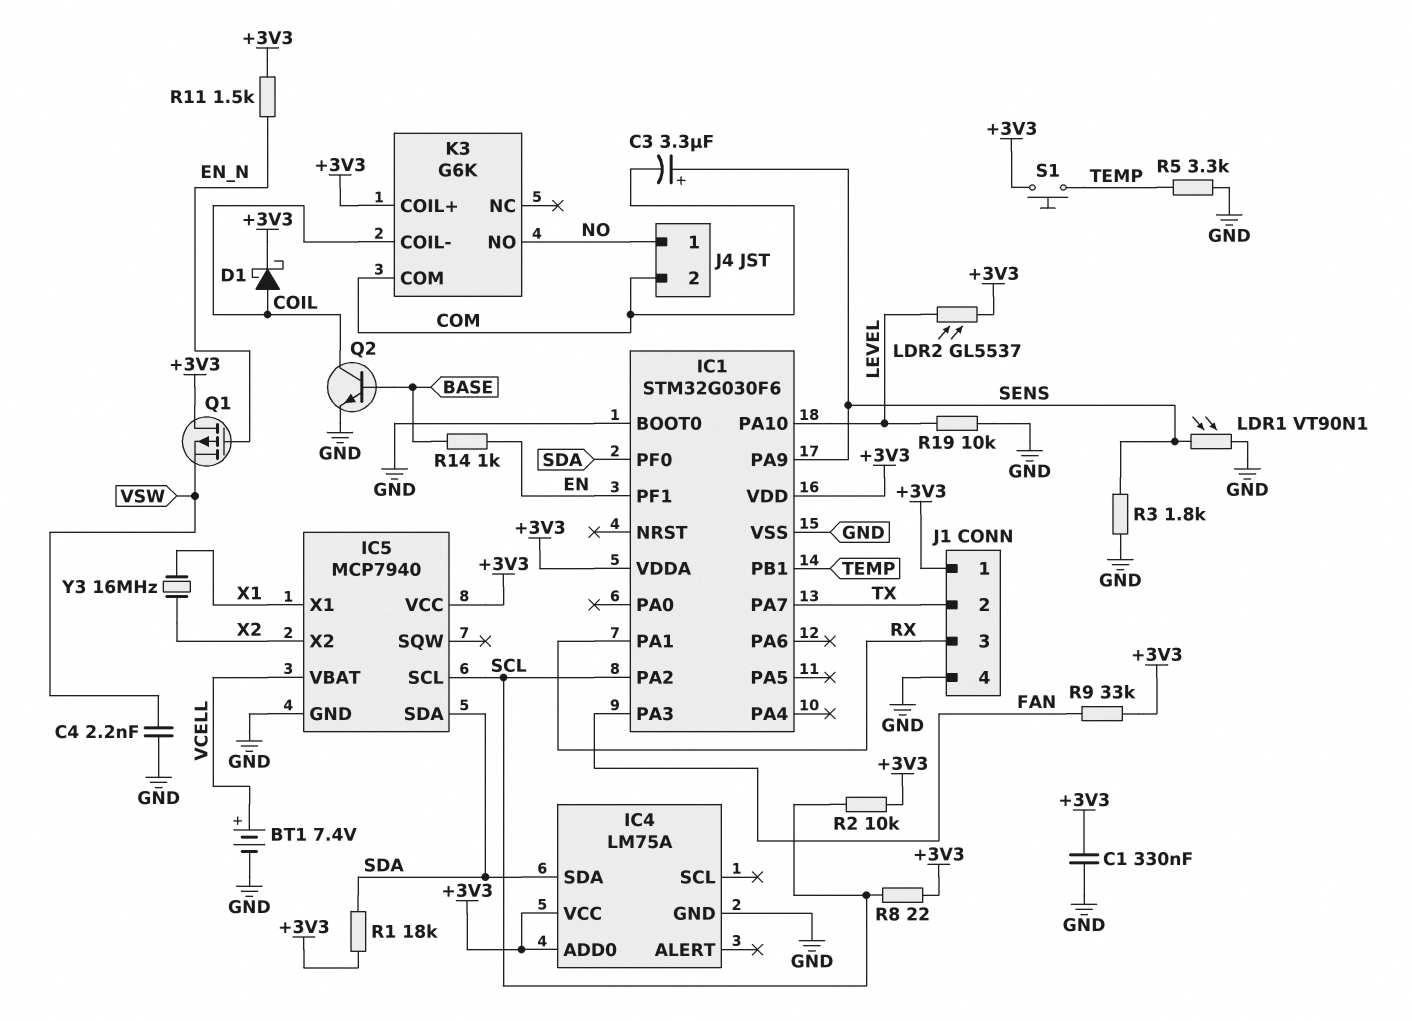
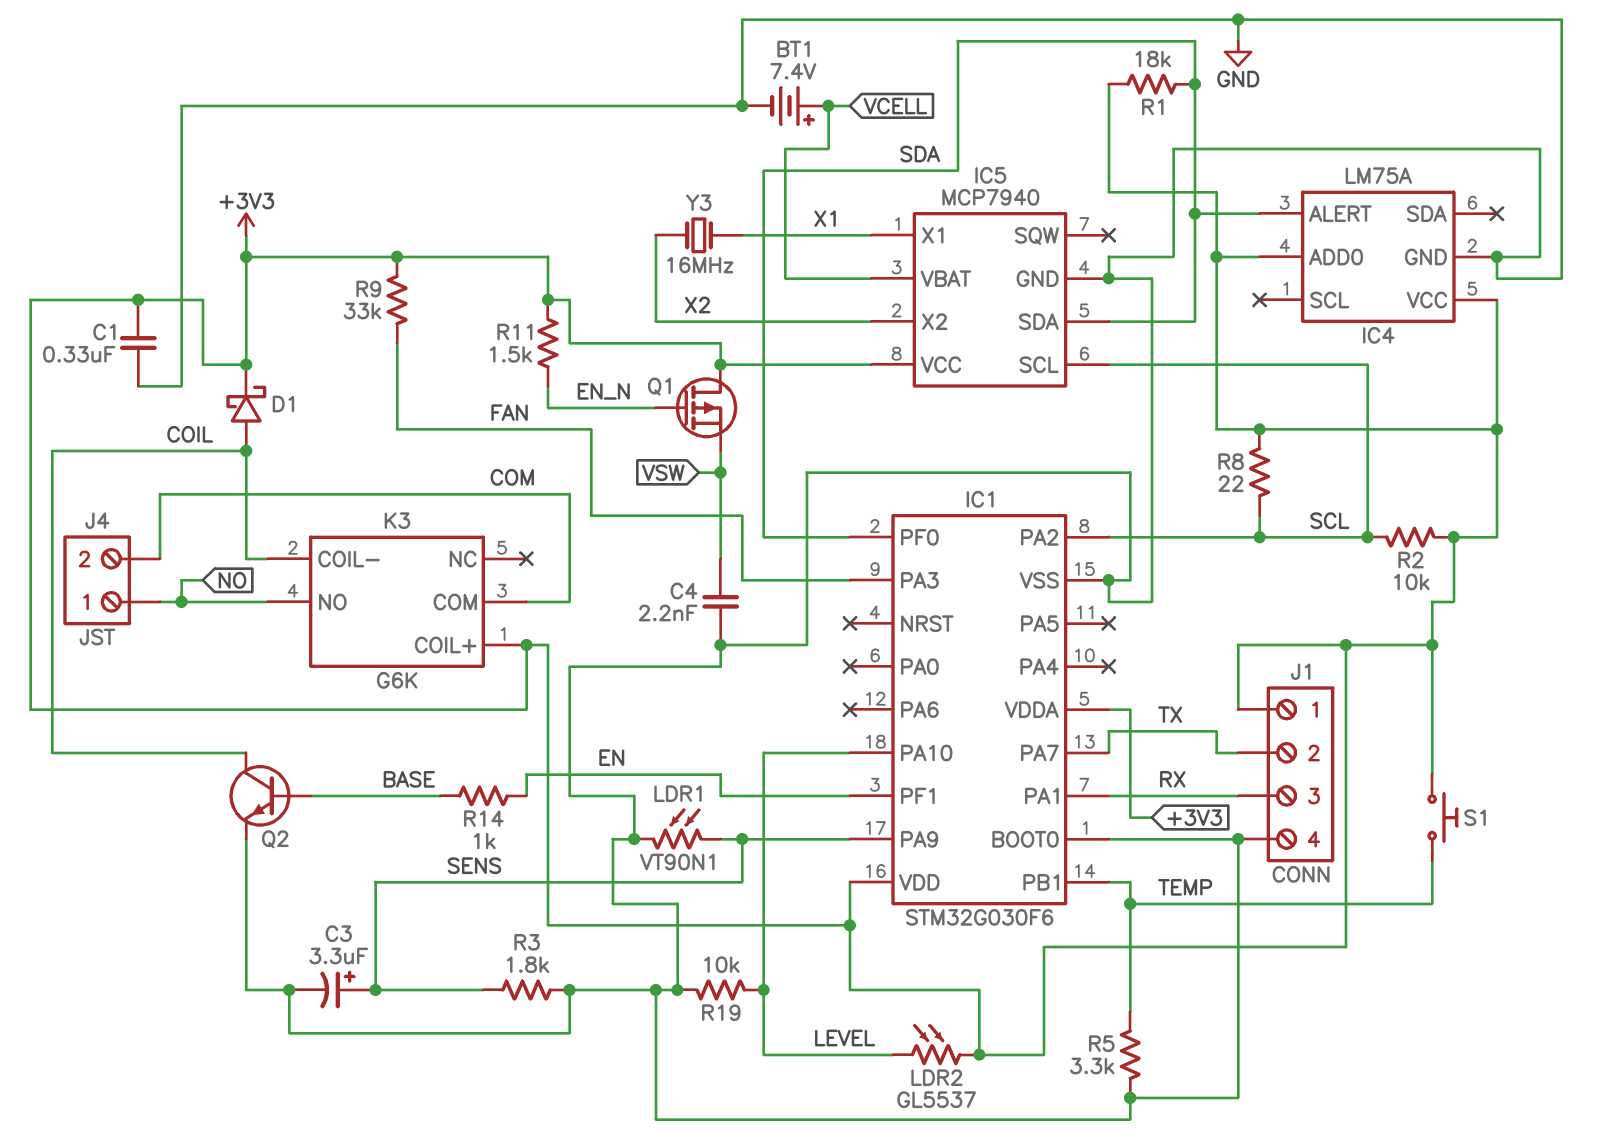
C3: 3.3uF (plus SENS, minus COM) -> 3.3uF (plus SENS, minus GND)
IC4 pin ALERT: none -> SDA
IC4 pin SDA: SDA -> none

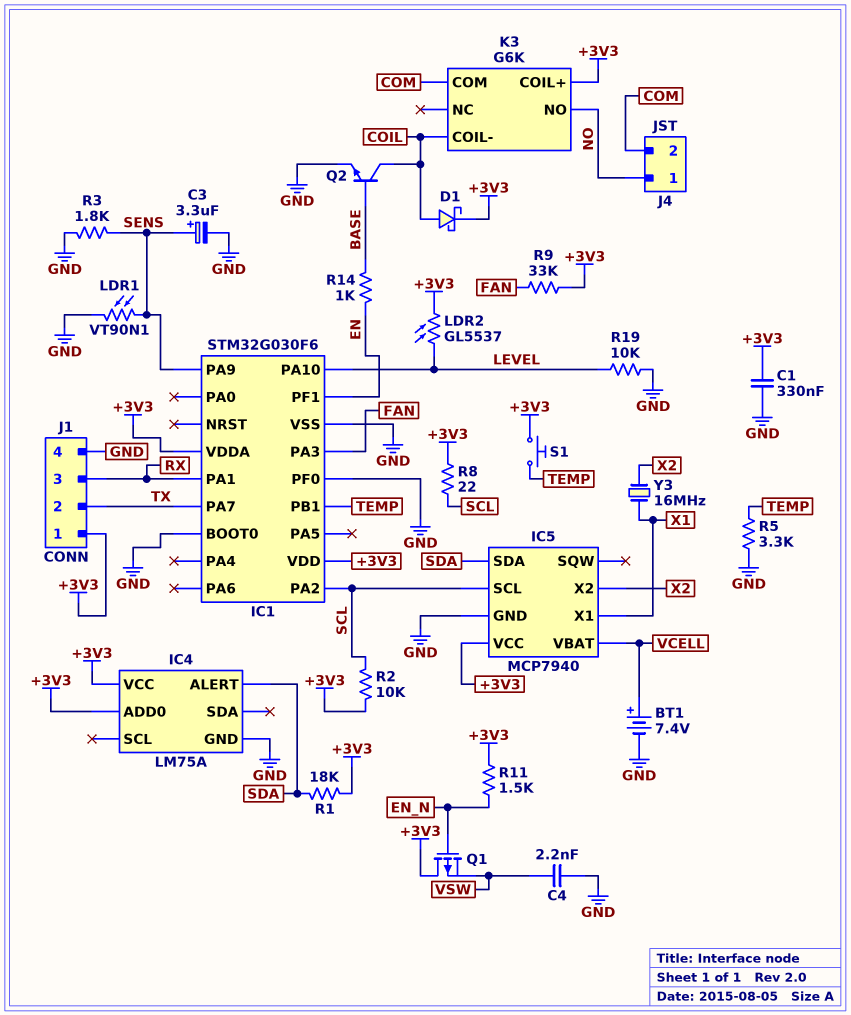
IC1 pin PF0: SDA -> GND

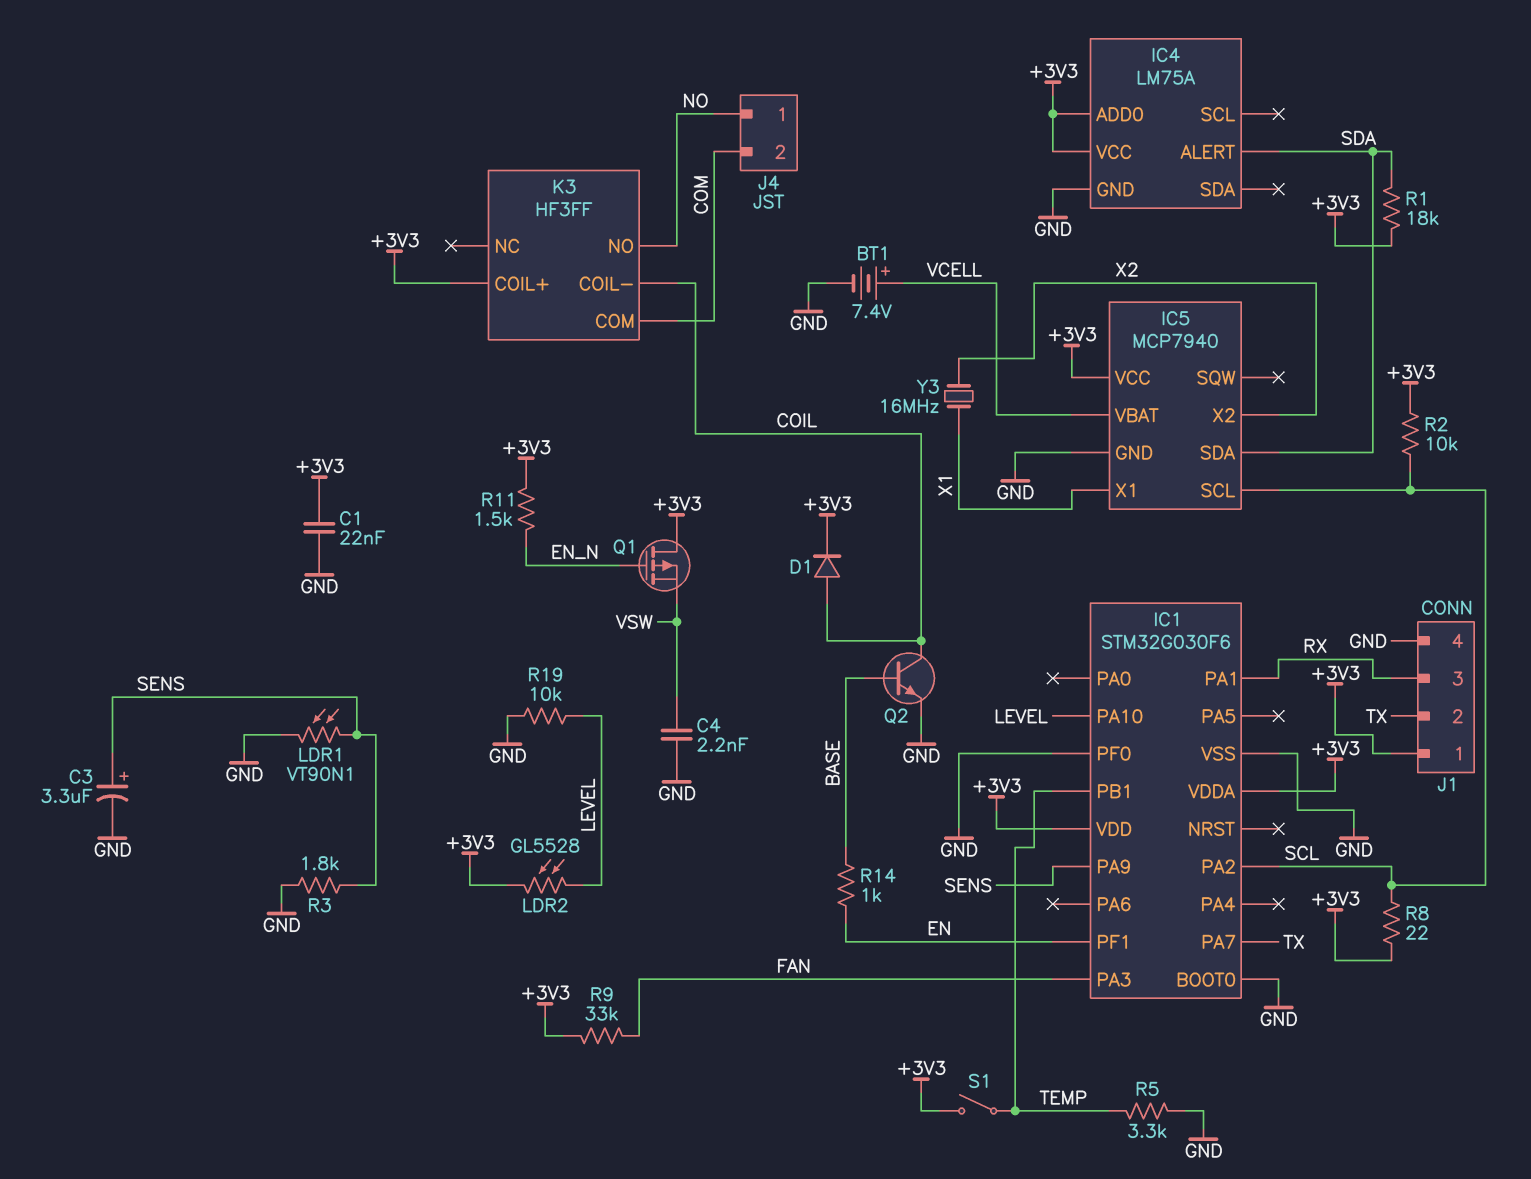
C1: 330nF (+3V3, GND) -> 22nF (+3V3, GND)
D1: schottky (A COIL, K +3V3) -> diode (A COIL, K +3V3)
K3: G6K -> HF3FF
LDR2: GL5537 (+3V3, LEVEL) -> GL5528 (+3V3, LEVEL)
S1: button (+3V3, TEMP) -> switch (+3V3, TEMP)

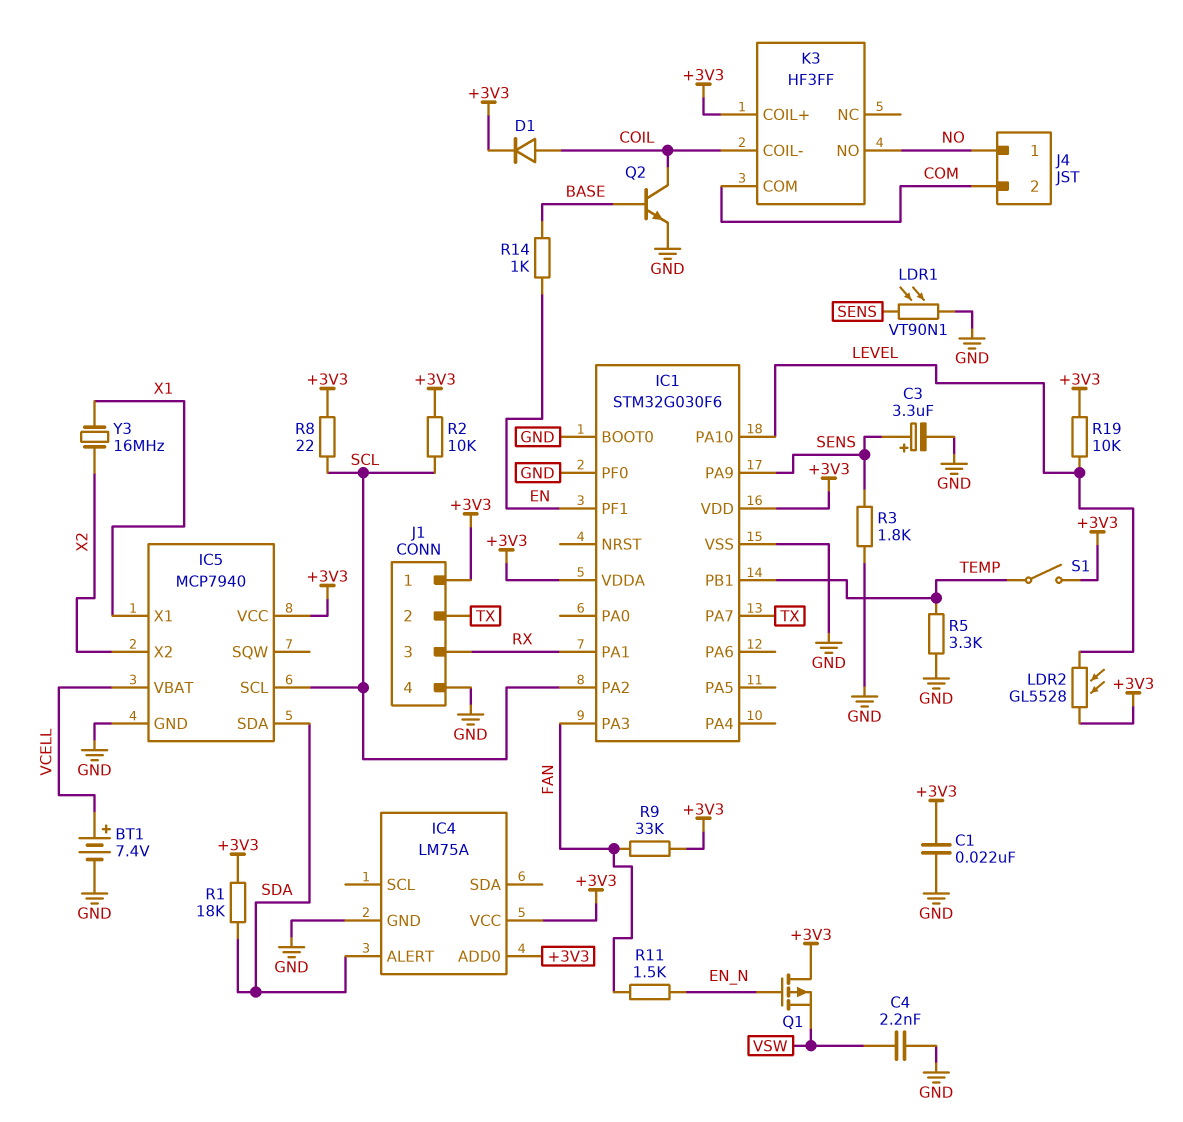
R11: 1.5k (+3V3, EN_N) -> 1.5k (EN_N, FAN)
R19: 10k (GND, LEVEL) -> 10k (+3V3, LEVEL)

